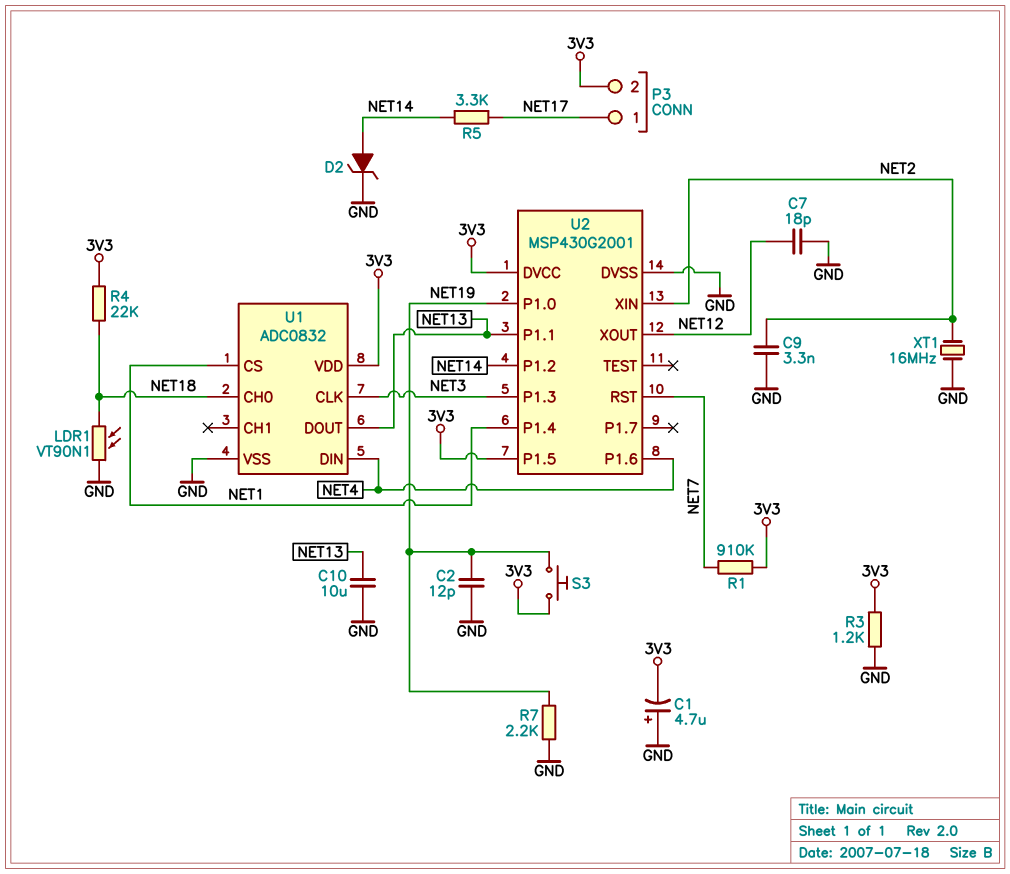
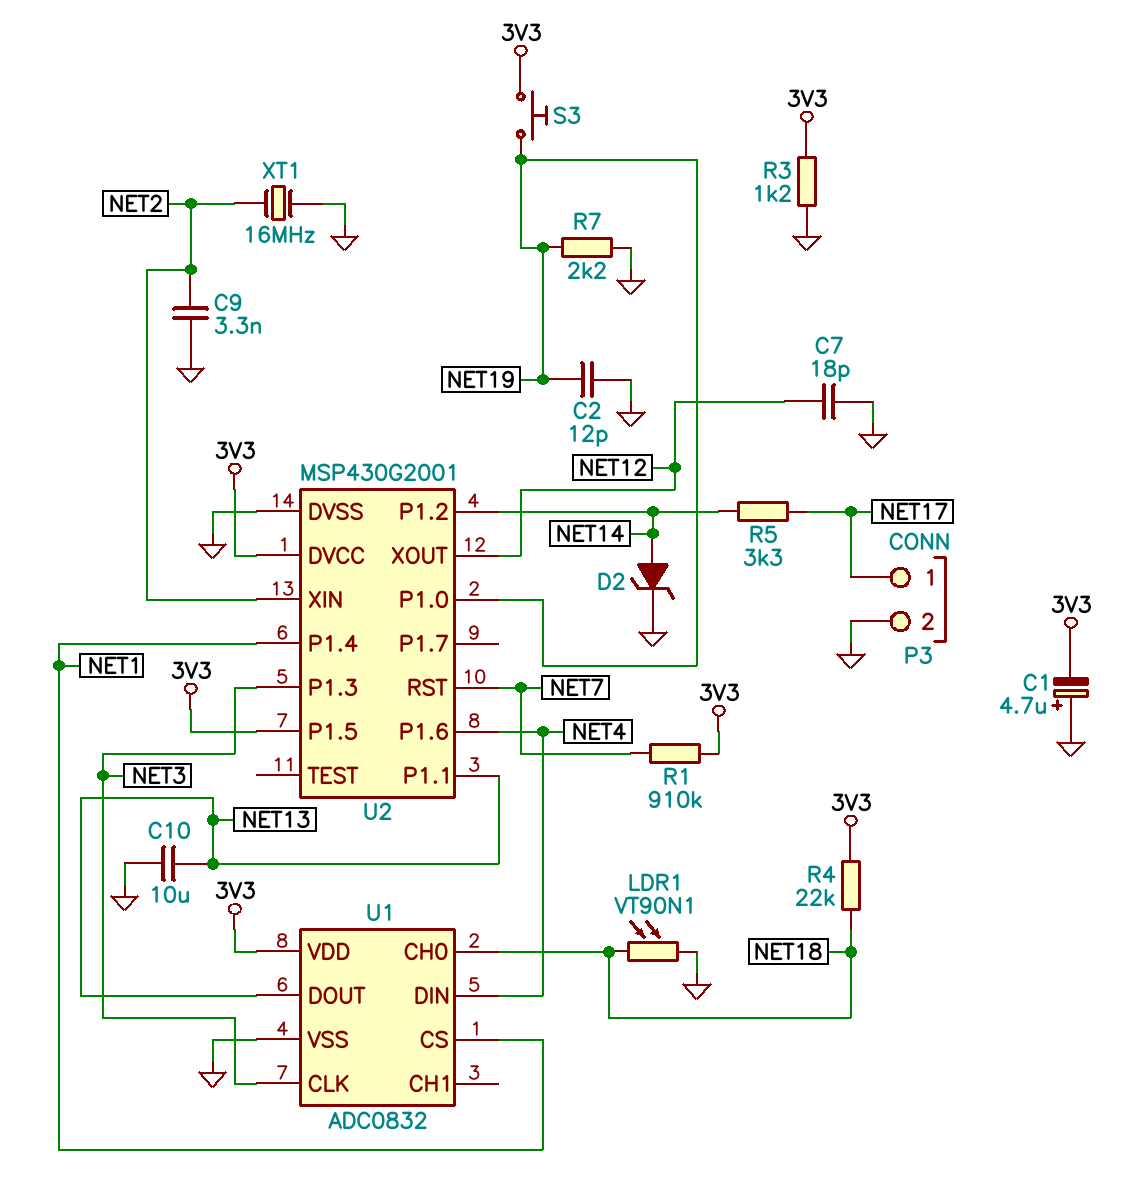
P3 pin 2: 3V3 -> GND

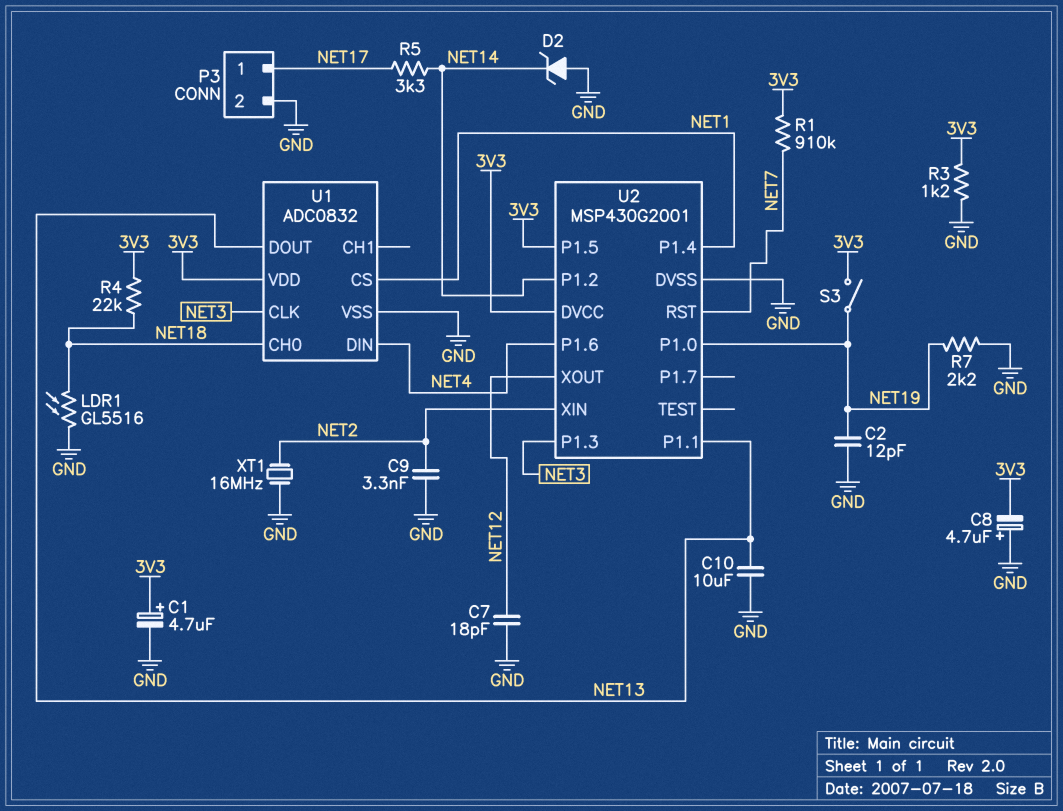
C1: 4.7uF (plus GND, minus 3V3) -> 4.7uF (plus 3V3, minus GND)
C8: none -> 4.7uF (plus GND, minus 3V3)
D2: zener (A NET14, K GND) -> zener (A GND, K NET14)
LDR1: VT90N1 (GND, NET18) -> GL5516 (GND, NET18)
S3: button (3V3, NET19) -> switch (3V3, NET19)

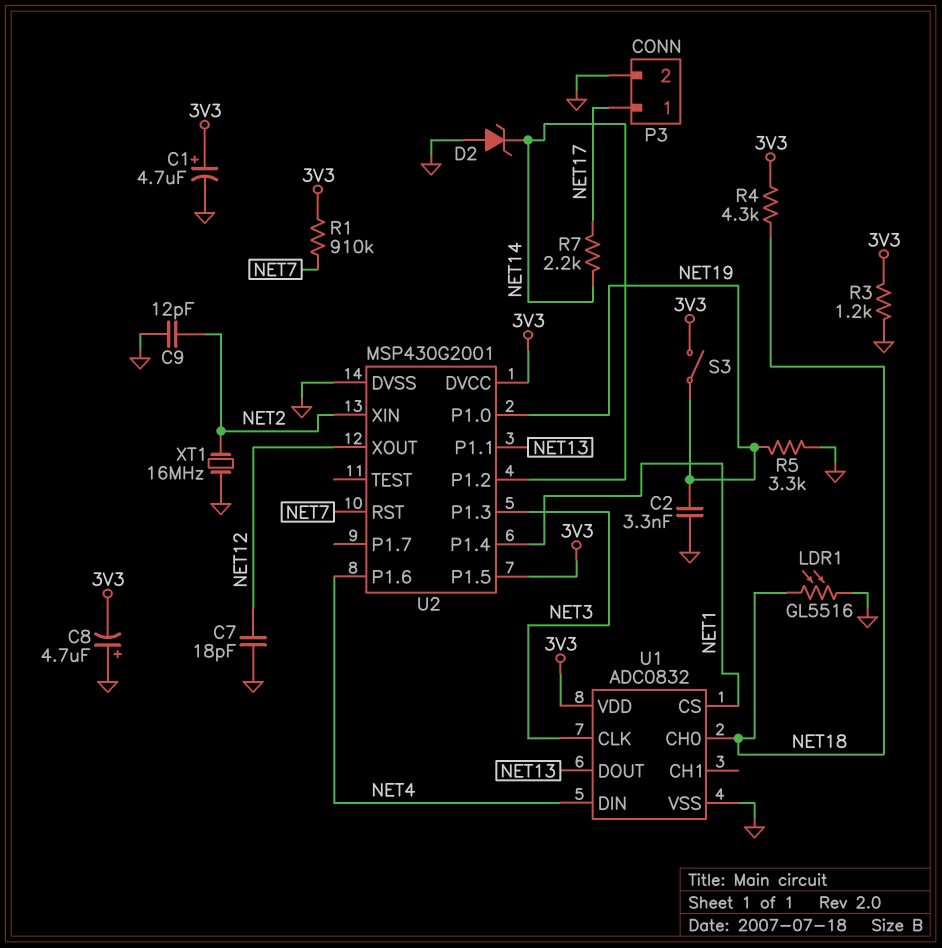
C2: 12pF (GND, NET19) -> 3.3nF (GND, NET19)
C9: 3.3nF (GND, NET2) -> 12pF (GND, NET2)
C10: 10uF (GND, NET13) -> none
R4: 22k (3V3, NET18) -> 4.3k (3V3, NET18)
R5: 3.3k (NET14, NET17) -> 3.3k (GND, NET19)
R7: 2.2k (GND, NET19) -> 2.2k (NET14, NET17)

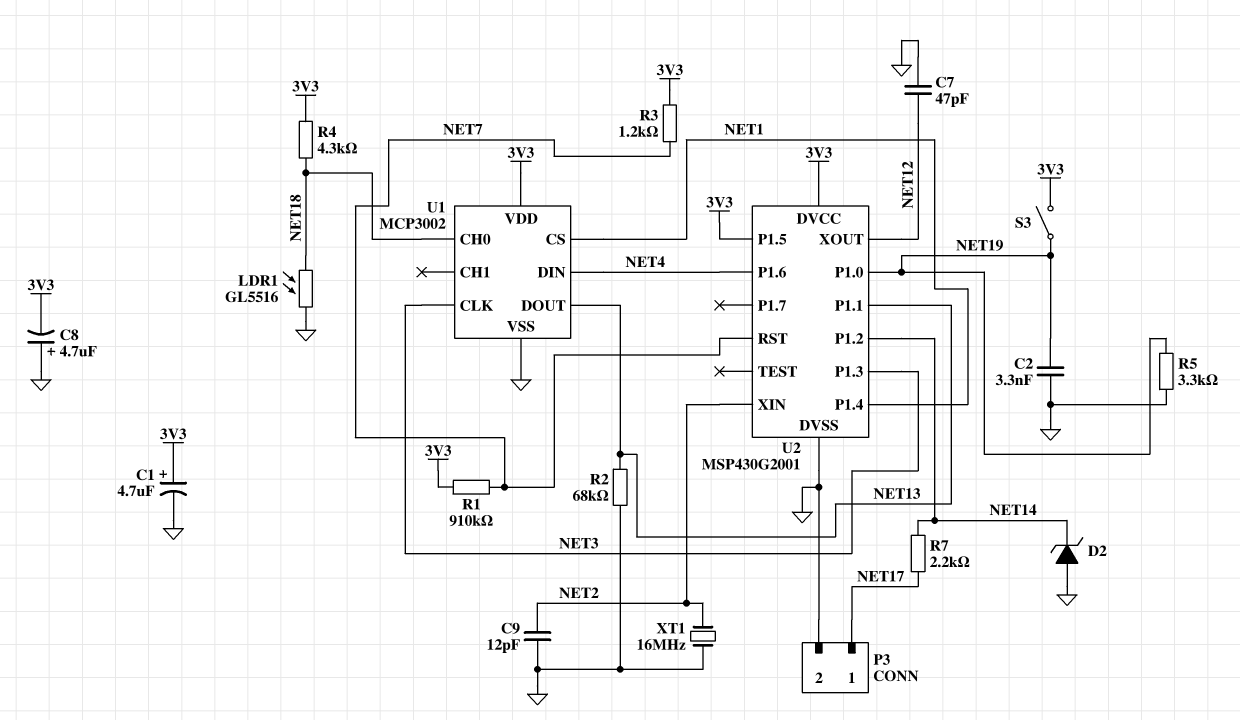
C7: 18pF (GND, NET12) -> 47pF (GND, NET12)
R2: none -> 68k (GND, NET13)
R3: 1.2k (3V3, GND) -> 1.2k (3V3, NET7)
U1: ADC0832 -> MCP3002

